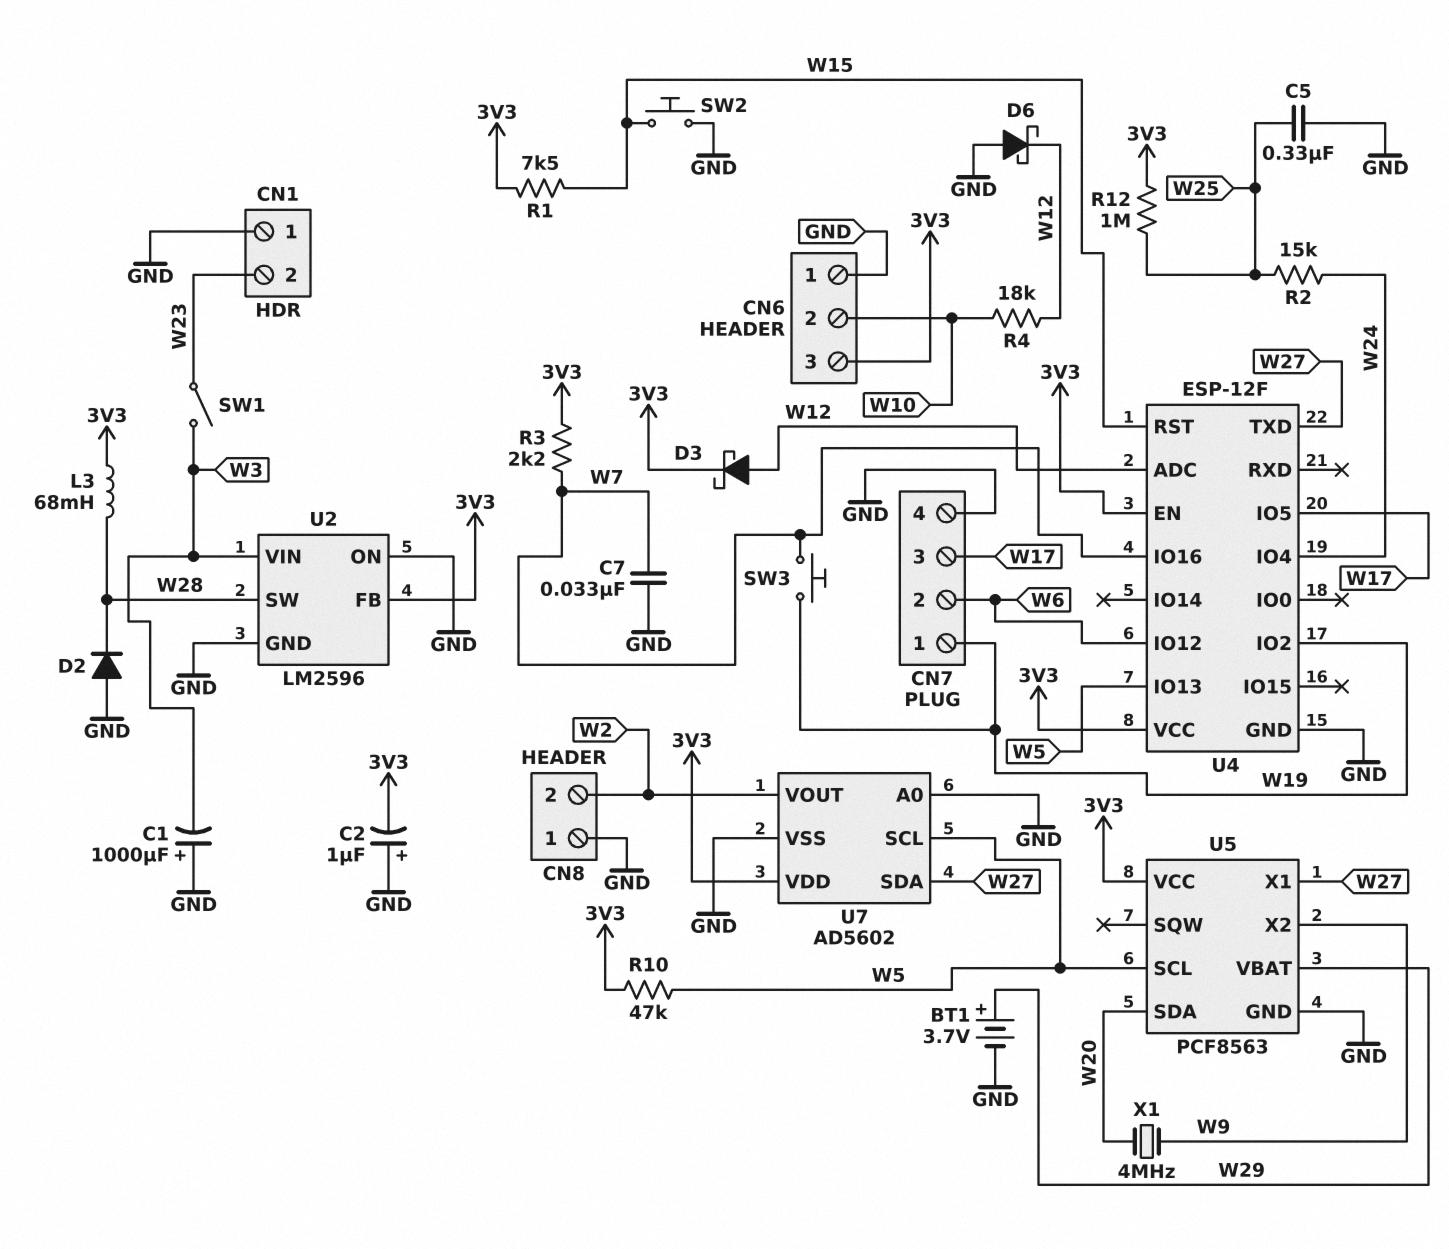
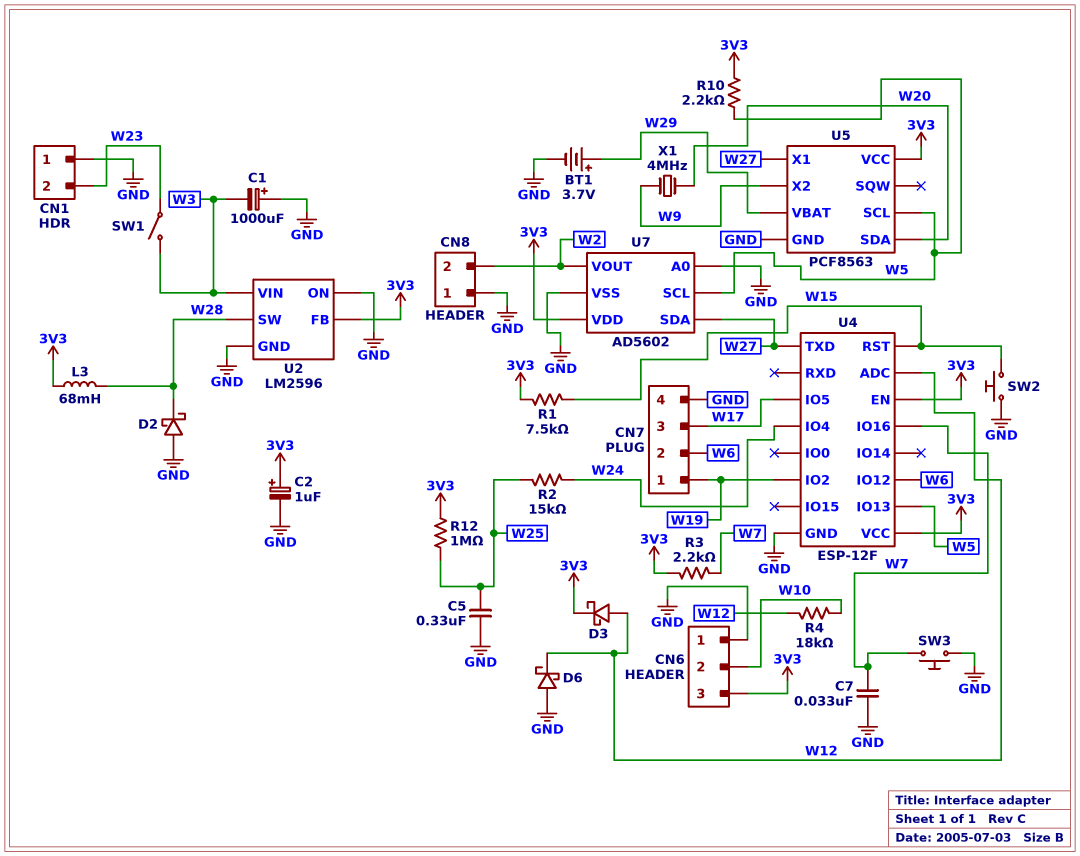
C2: 1uF (plus GND, minus 3V3) -> 1uF (plus 3V3, minus GND)
D2: diode (A GND, K W28) -> schottky (A GND, K W28)
R10: 47k (3V3, W5) -> 2.2k (3V3, W5)
SW3: button (W7, W19) -> button (GND, W7)

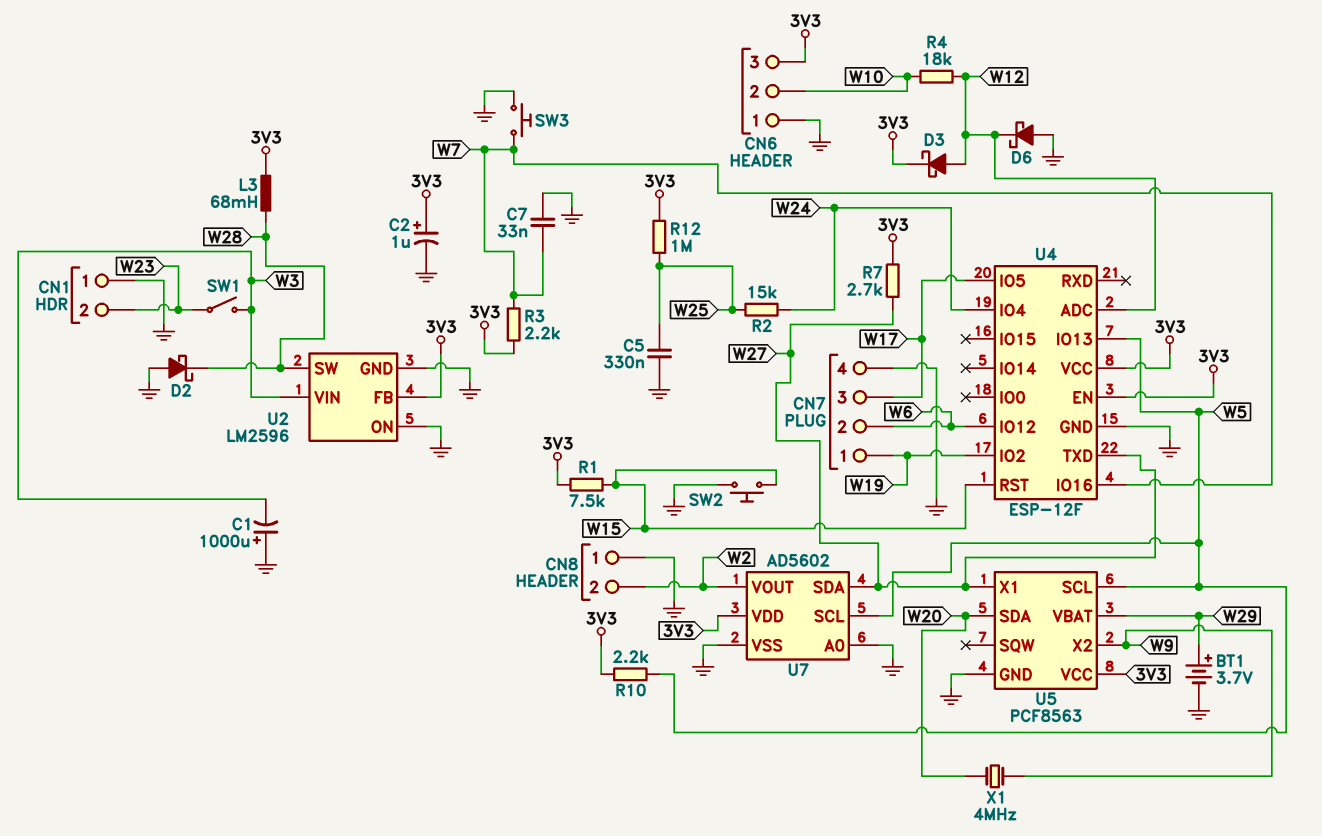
R7: none -> 2.7k (3V3, W27)

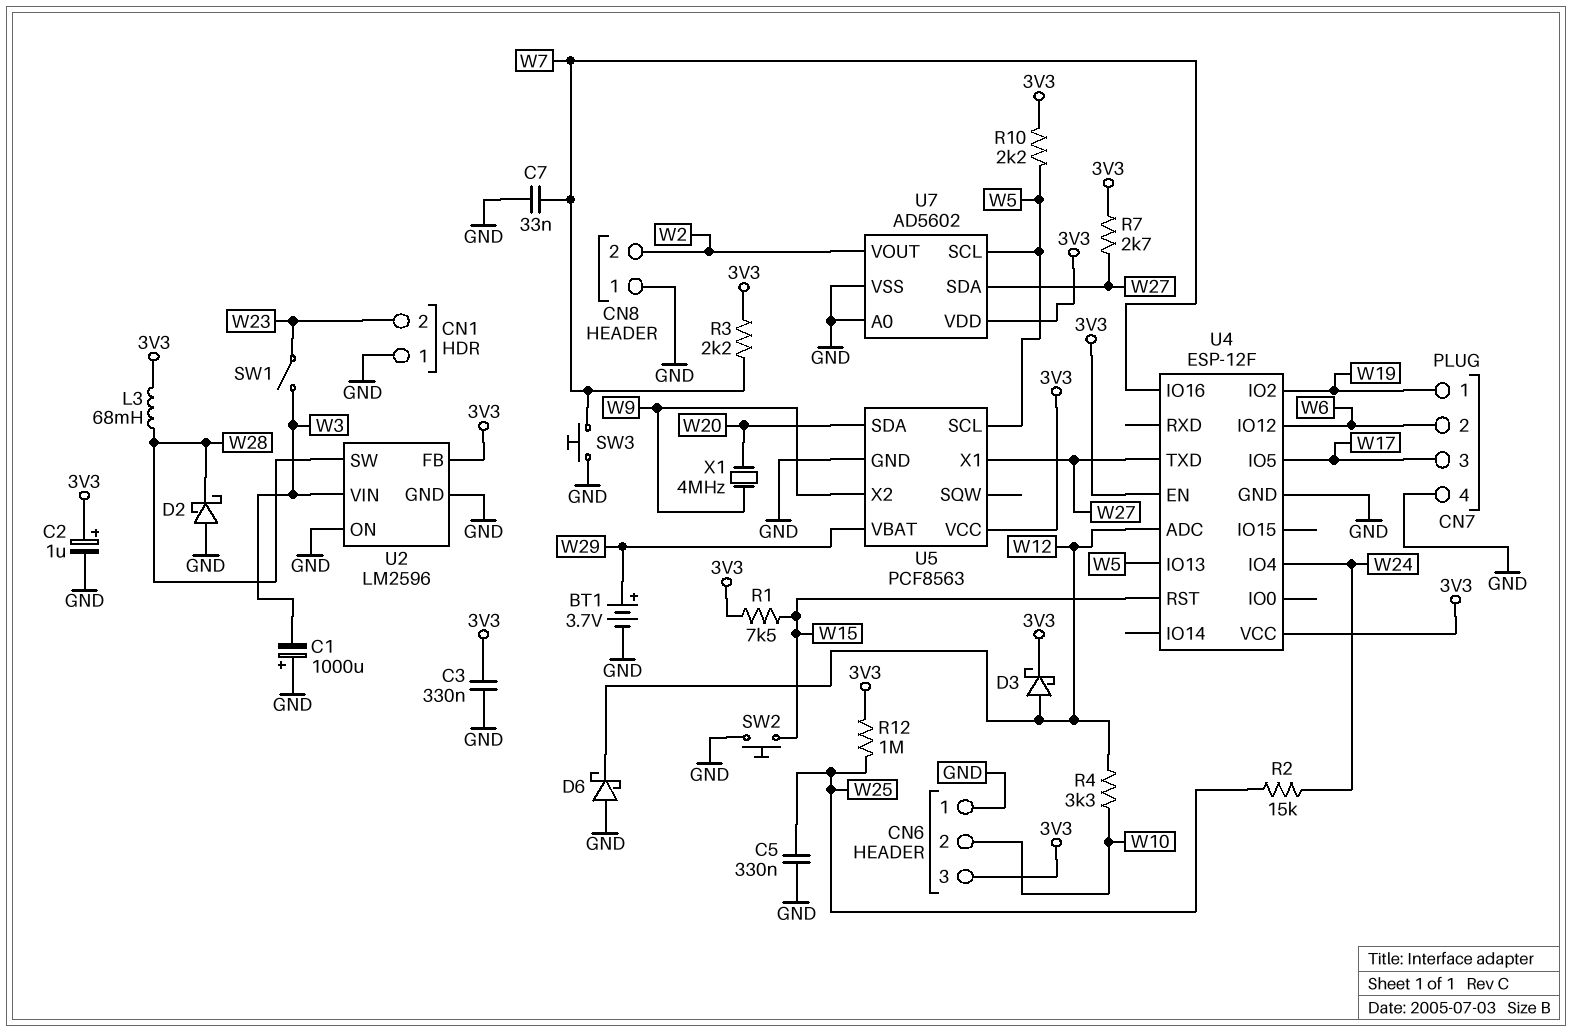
C3: none -> 330nF (3V3, GND)
R4: 18k (W10, W12) -> 3.3k (W10, W12)

